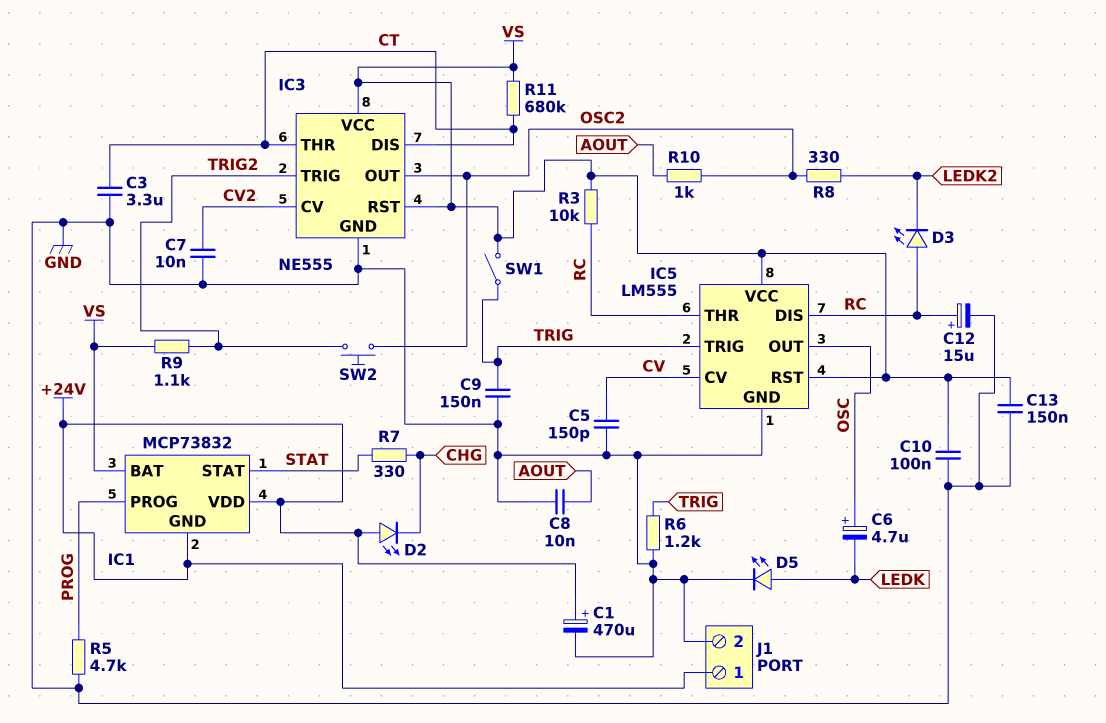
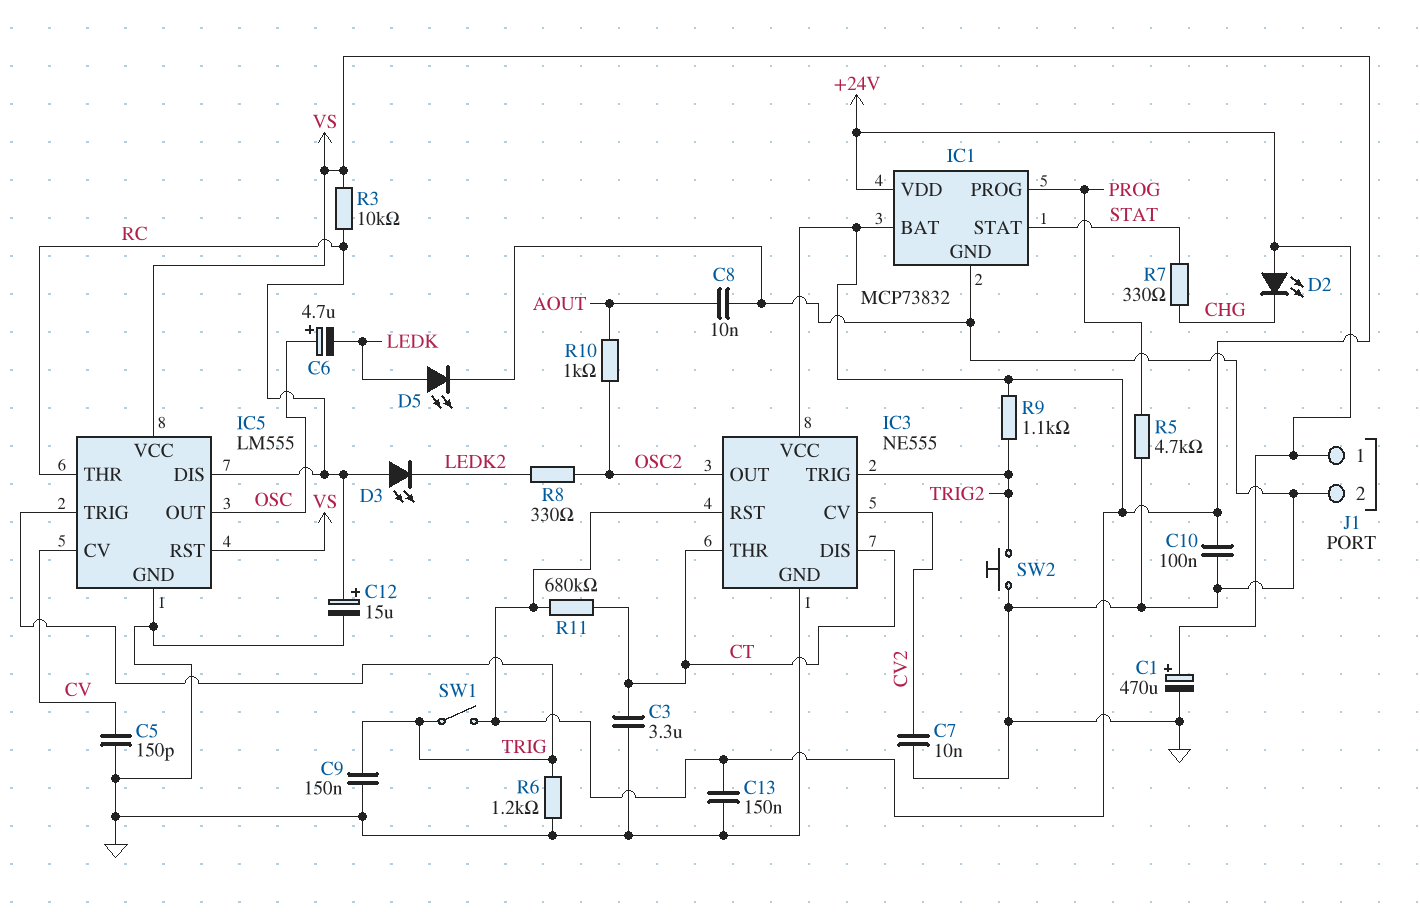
IC1 pin GND: +24V -> GND
SW2: button (OSC2, TRIG2) -> button (GND, TRIG2)

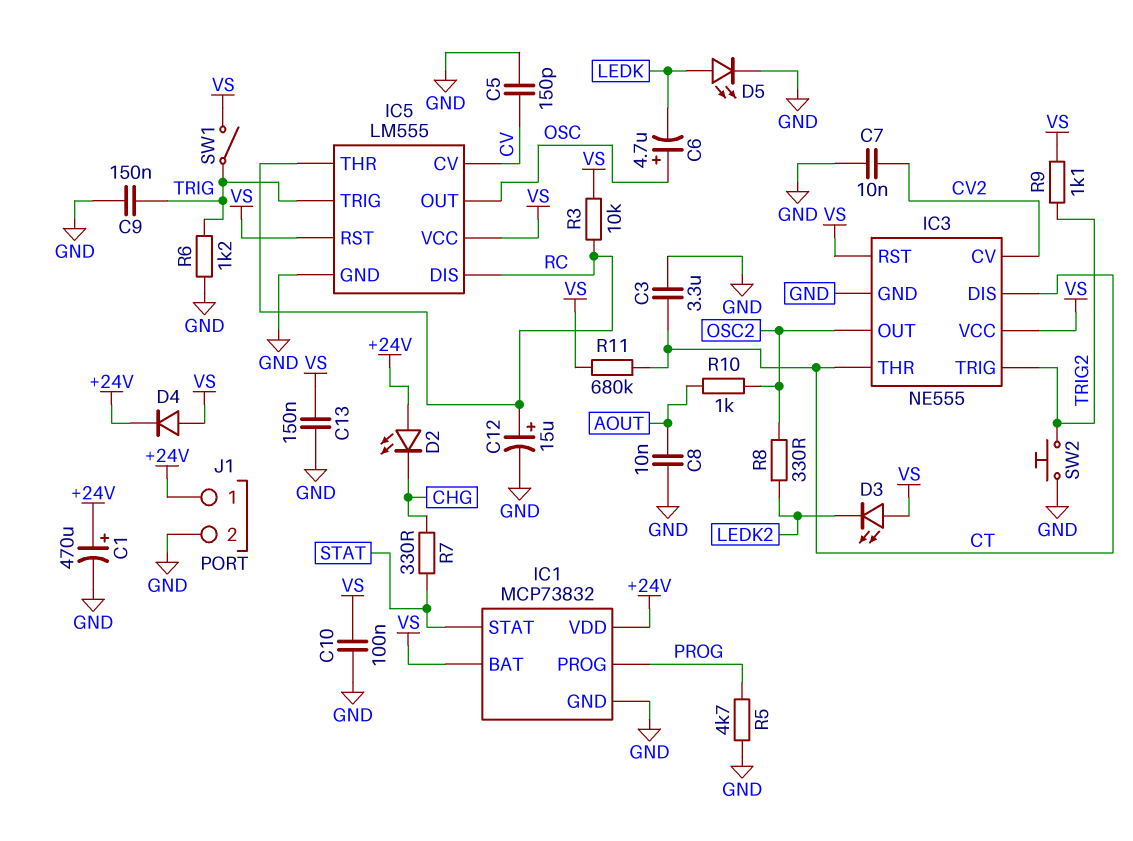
D3: LED (A RC, K LEDK2) -> LED (A VS, K LEDK2)
D4: none -> diode (A VS, K +24V)

